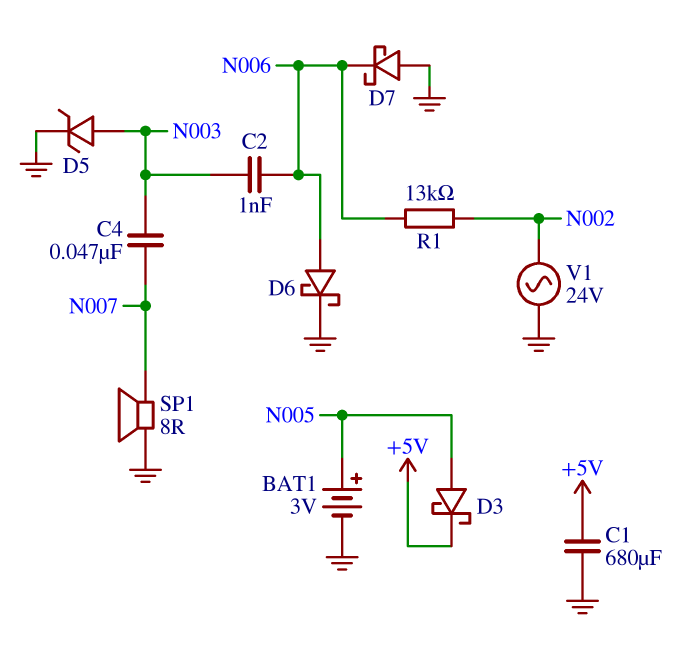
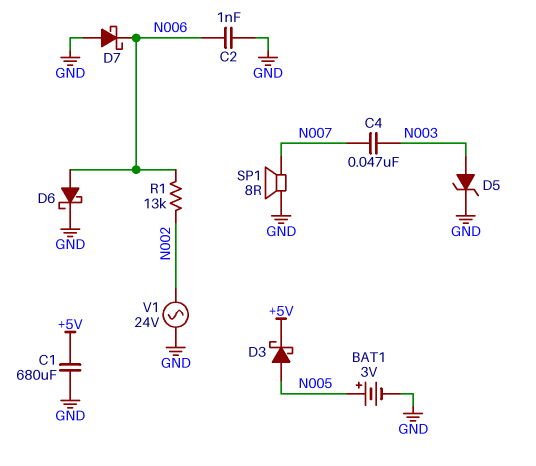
C2: 1nF (N003, N006) -> 1nF (GND, N006)

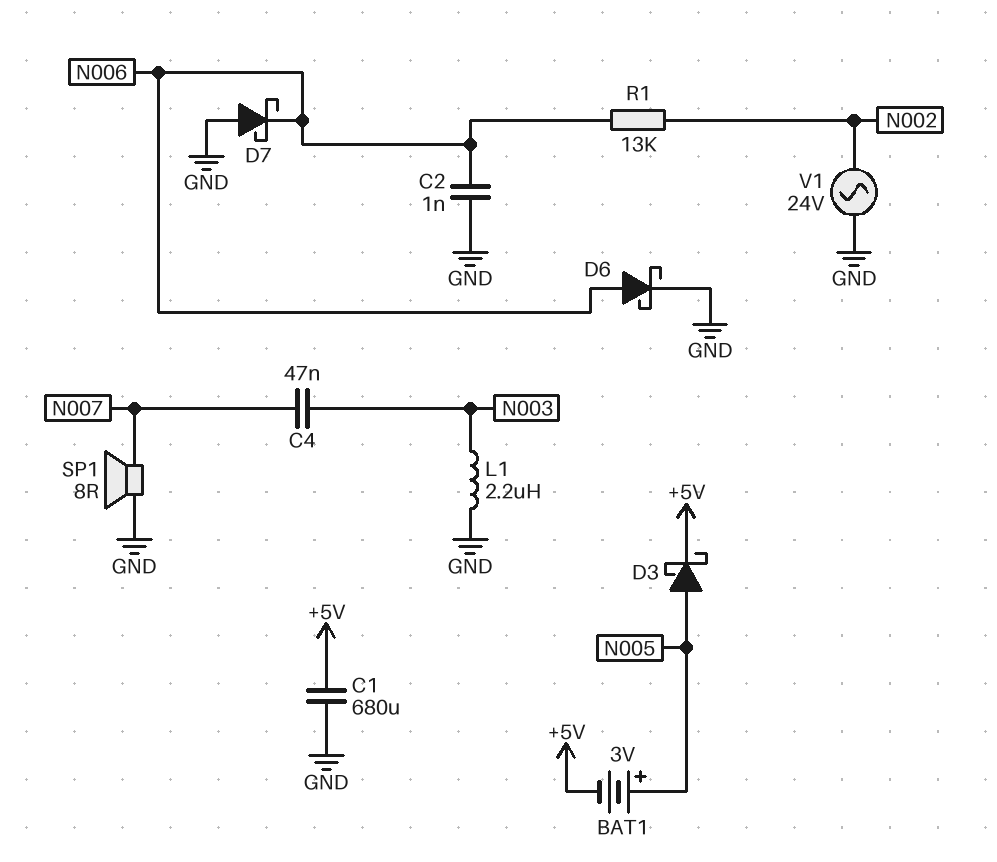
BAT1: 3V (plus N005, minus GND) -> 3V (plus N005, minus +5V)
D5: zener (A N003, K GND) -> none
L1: none -> 2.2uH (GND, N003)

